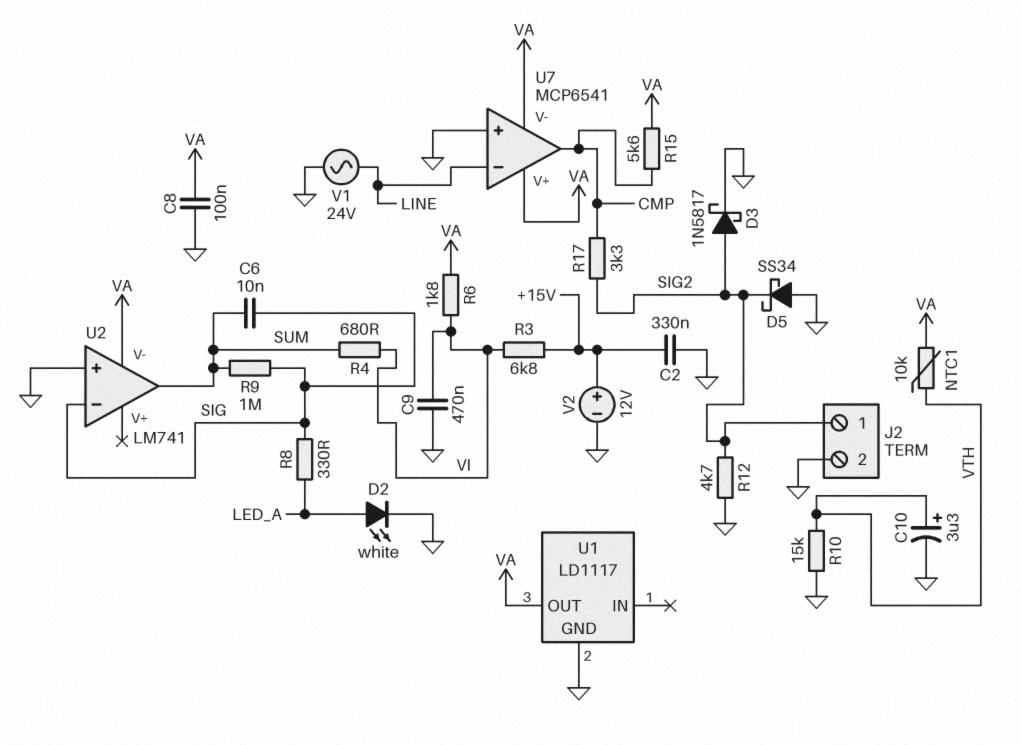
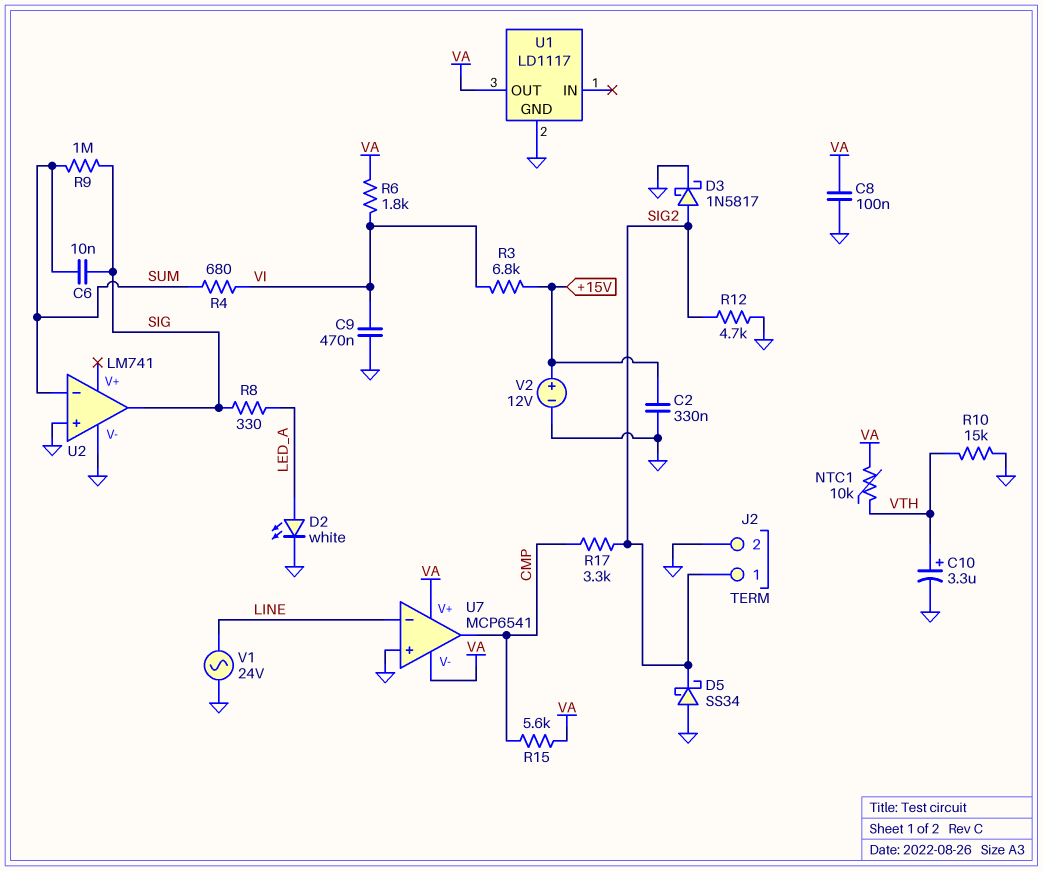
U2 pin V-: VA -> GND
U2 pin in-: SIG -> SUM
U2 pin out: SUM -> SIG

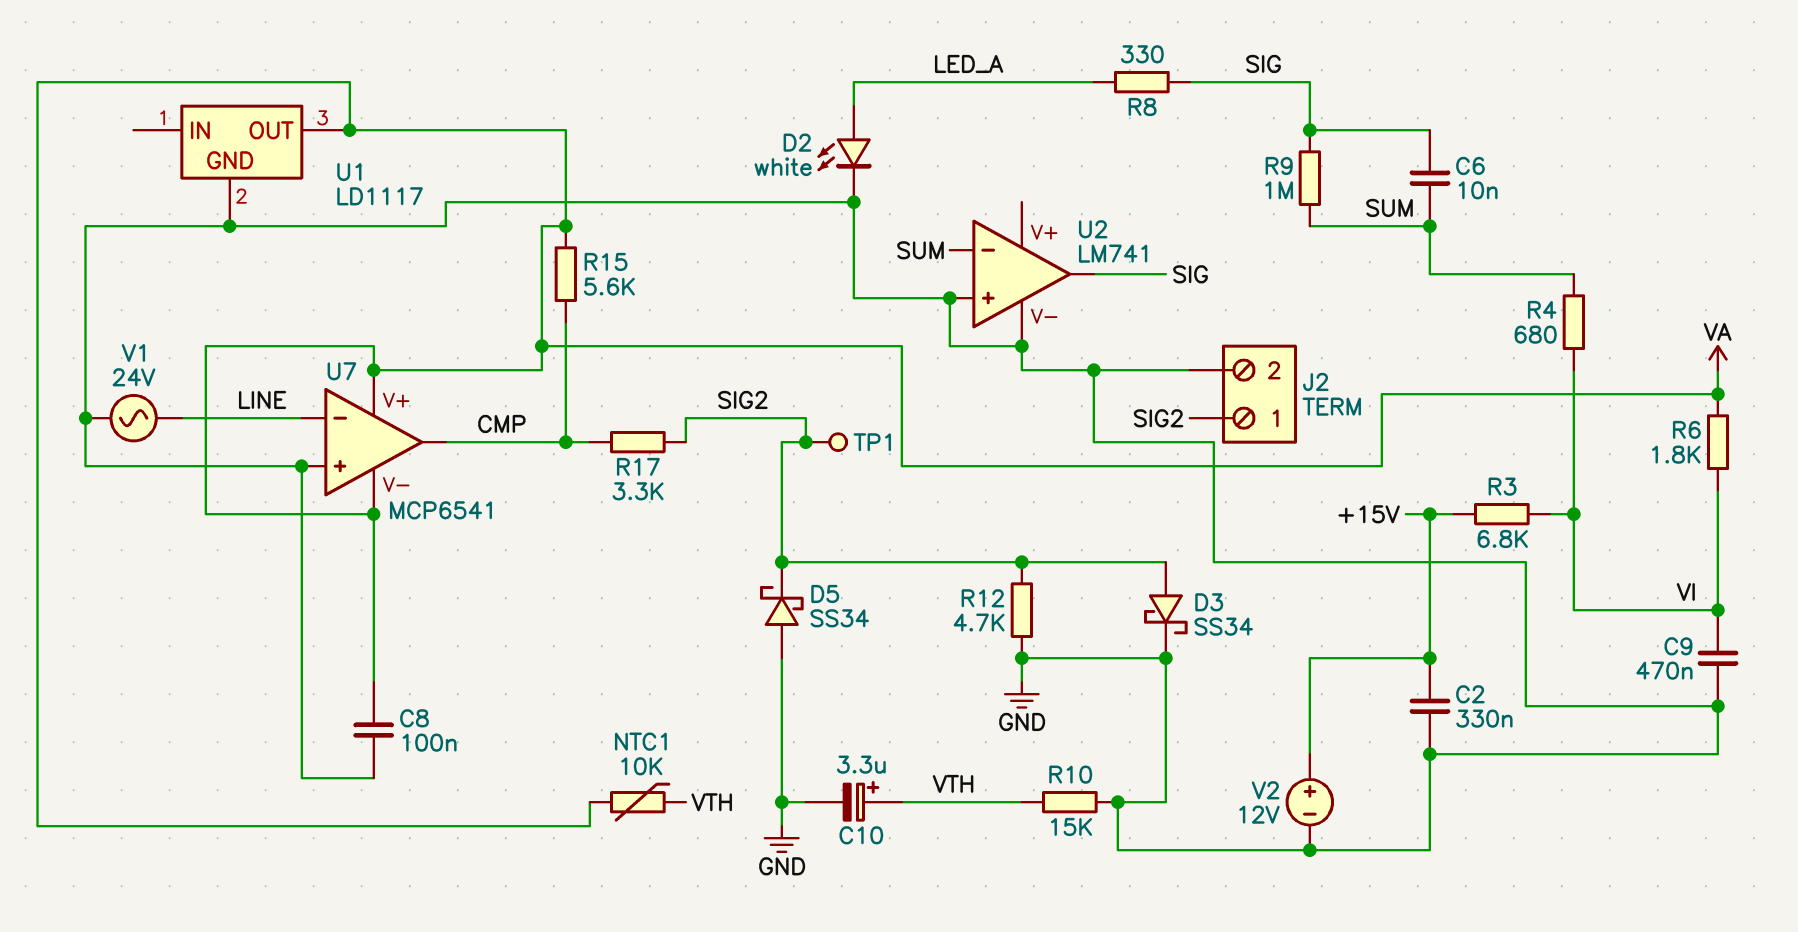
D3: schottky 1N5817 (A SIG2, K GND) -> schottky SS34 (A SIG2, K GND)
TP1: none -> test point (SIG2)

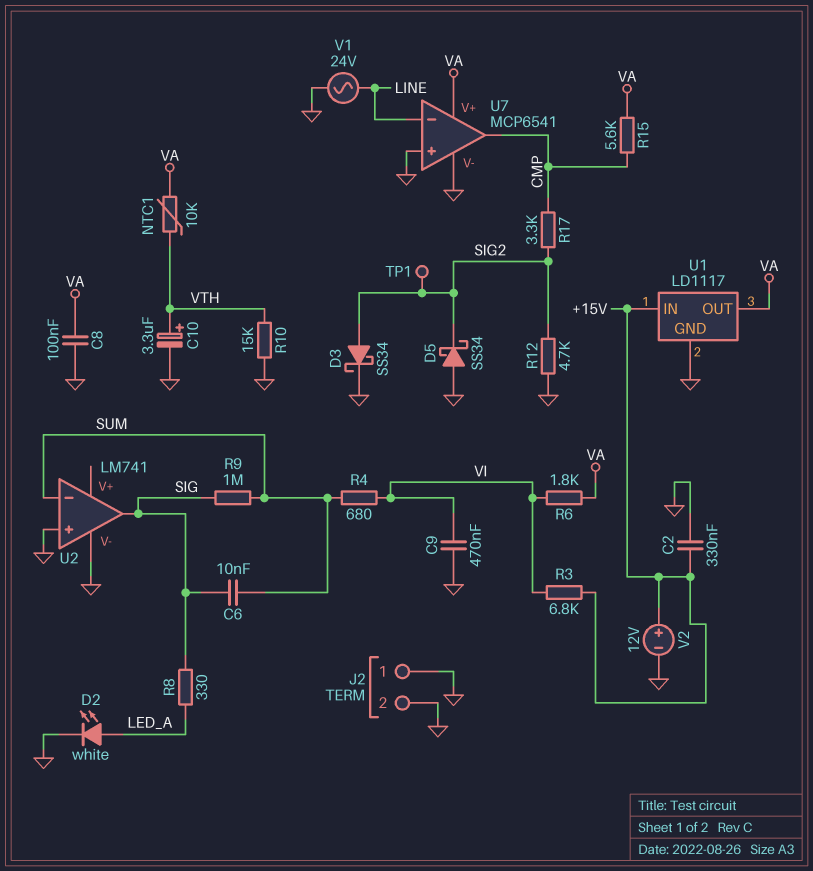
J2 pin 1: SIG2 -> GND
U1 pin IN: none -> +15V
U7 pin V-: VA -> GND

